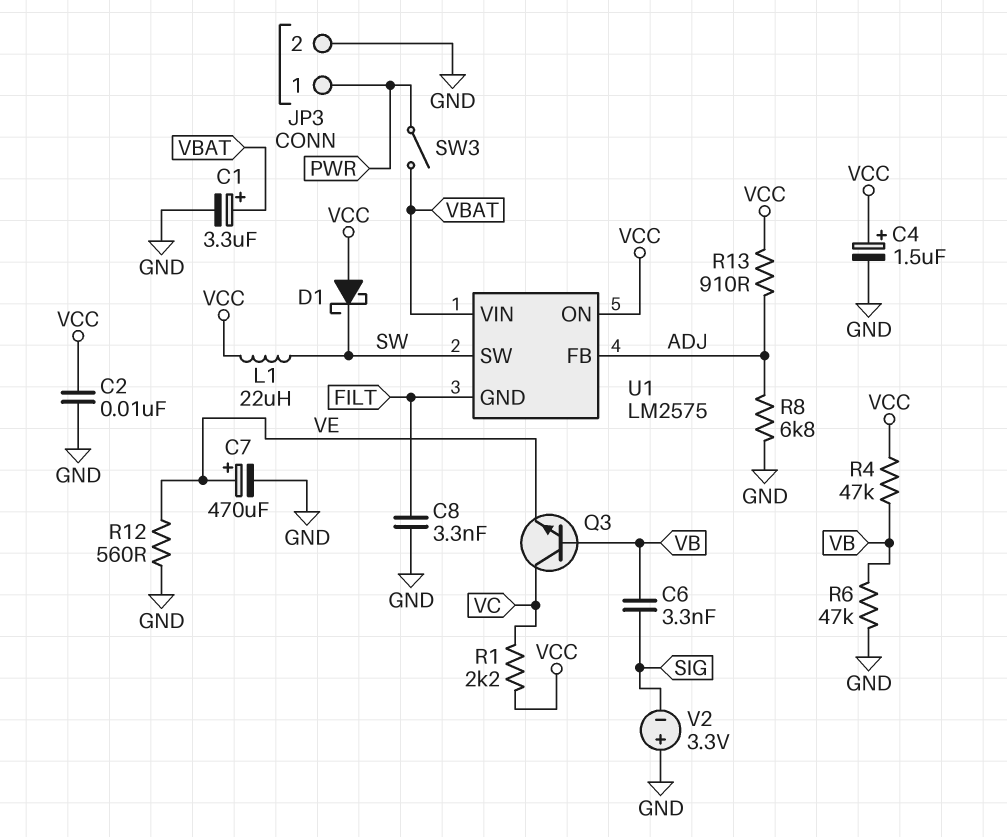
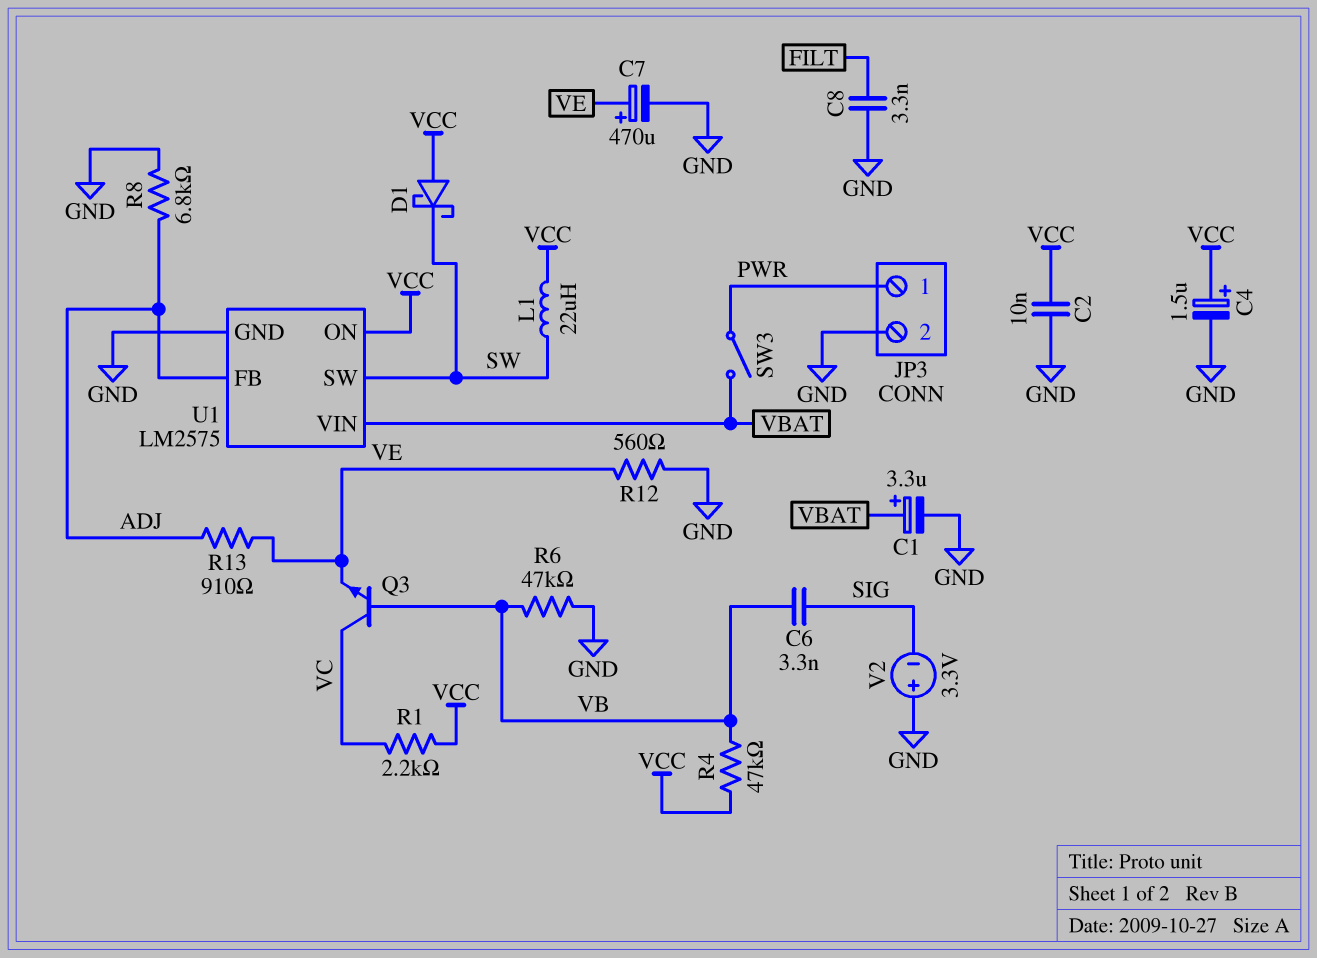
R13: 910 (ADJ, VCC) -> 910 (ADJ, VE)
U1 pin GND: FILT -> GND

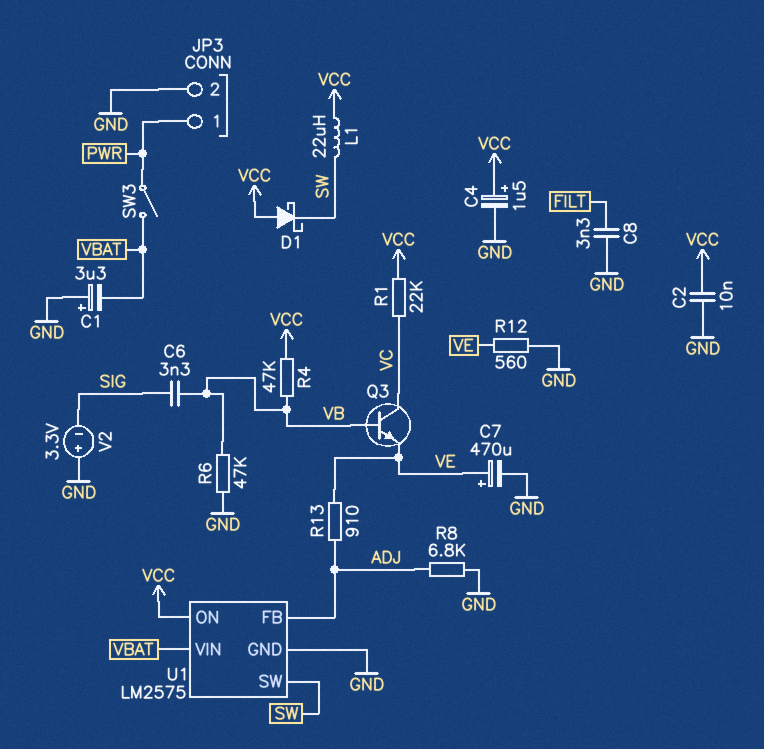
C1: 3.3uF (plus VBAT, minus GND) -> 3.3uF (plus GND, minus VBAT)
R1: 2.2k (VC, VCC) -> 22k (VC, VCC)

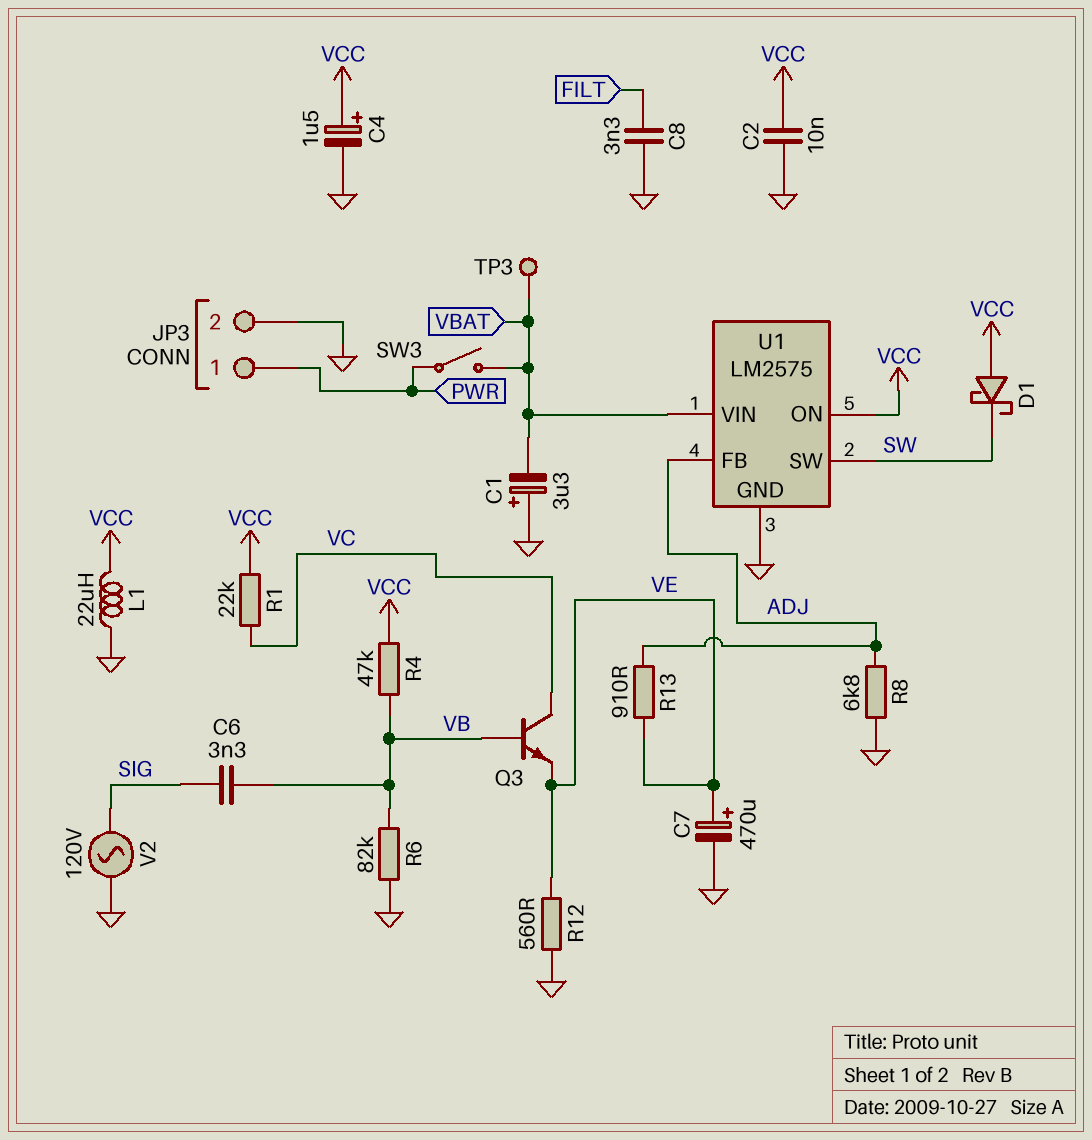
L1: 22uH (SW, VCC) -> 22uH (GND, VCC)
R6: 47k (GND, VB) -> 82k (GND, VB)
TP3: none -> test point (VBAT)
V2: 3.3V (plus GND, minus SIG) -> AC 120V (GND, SIG)

